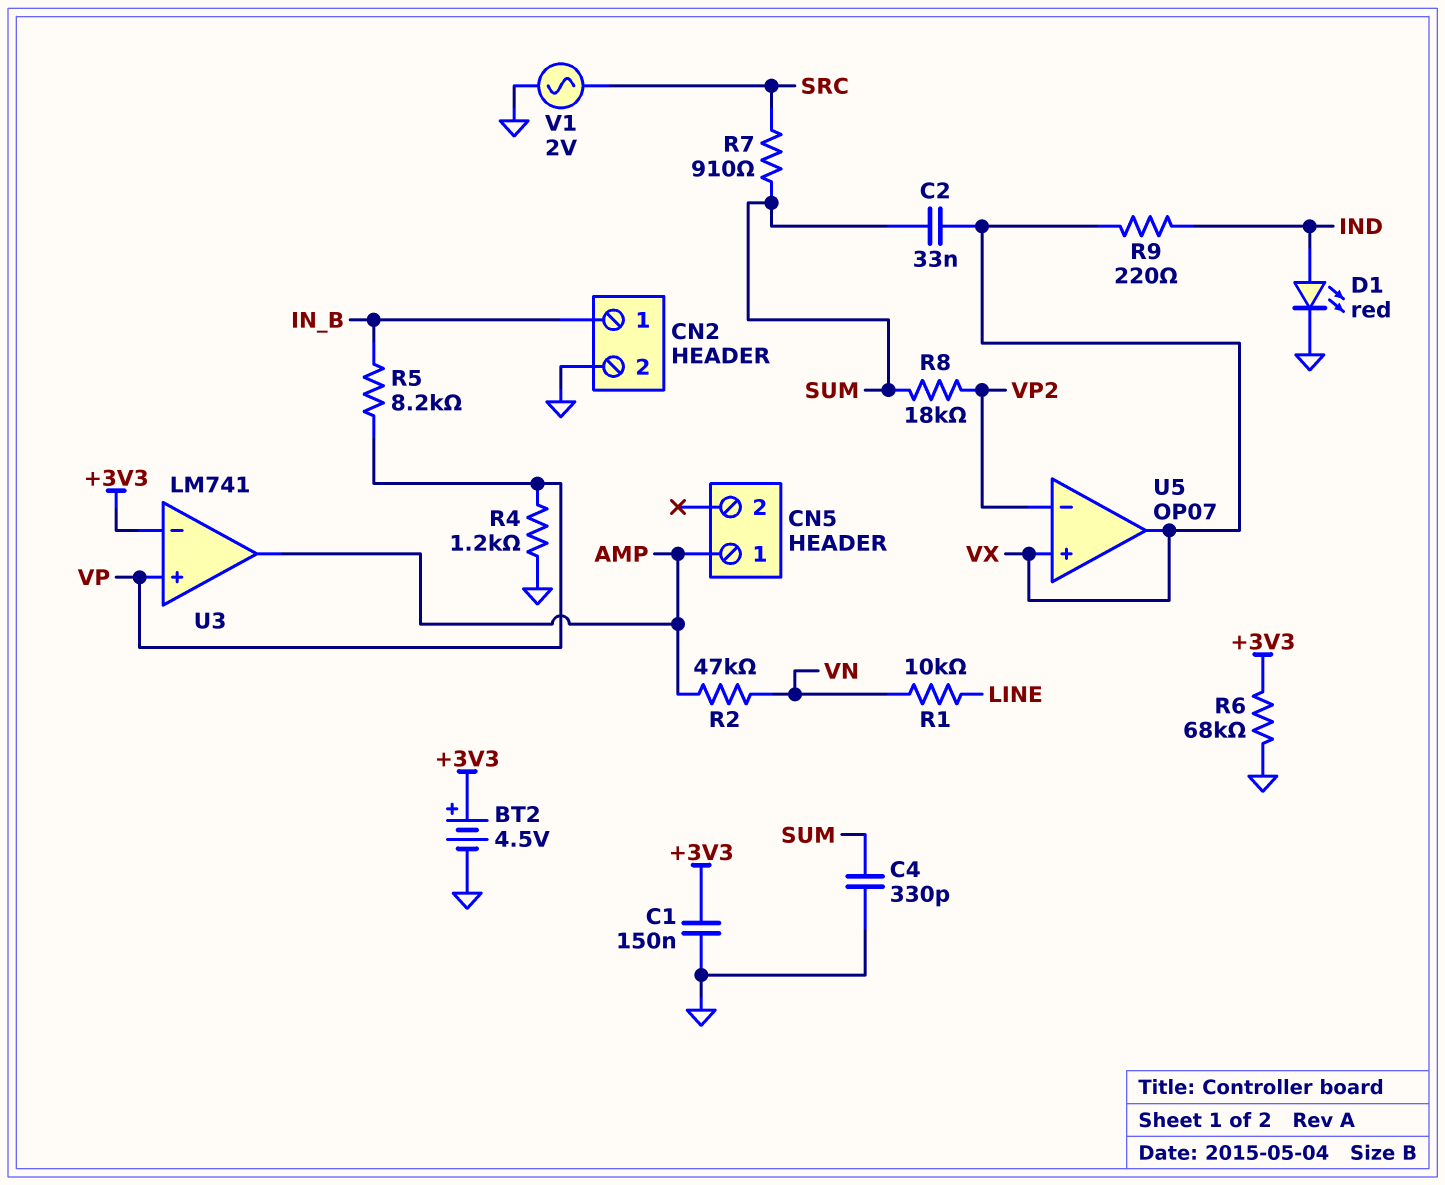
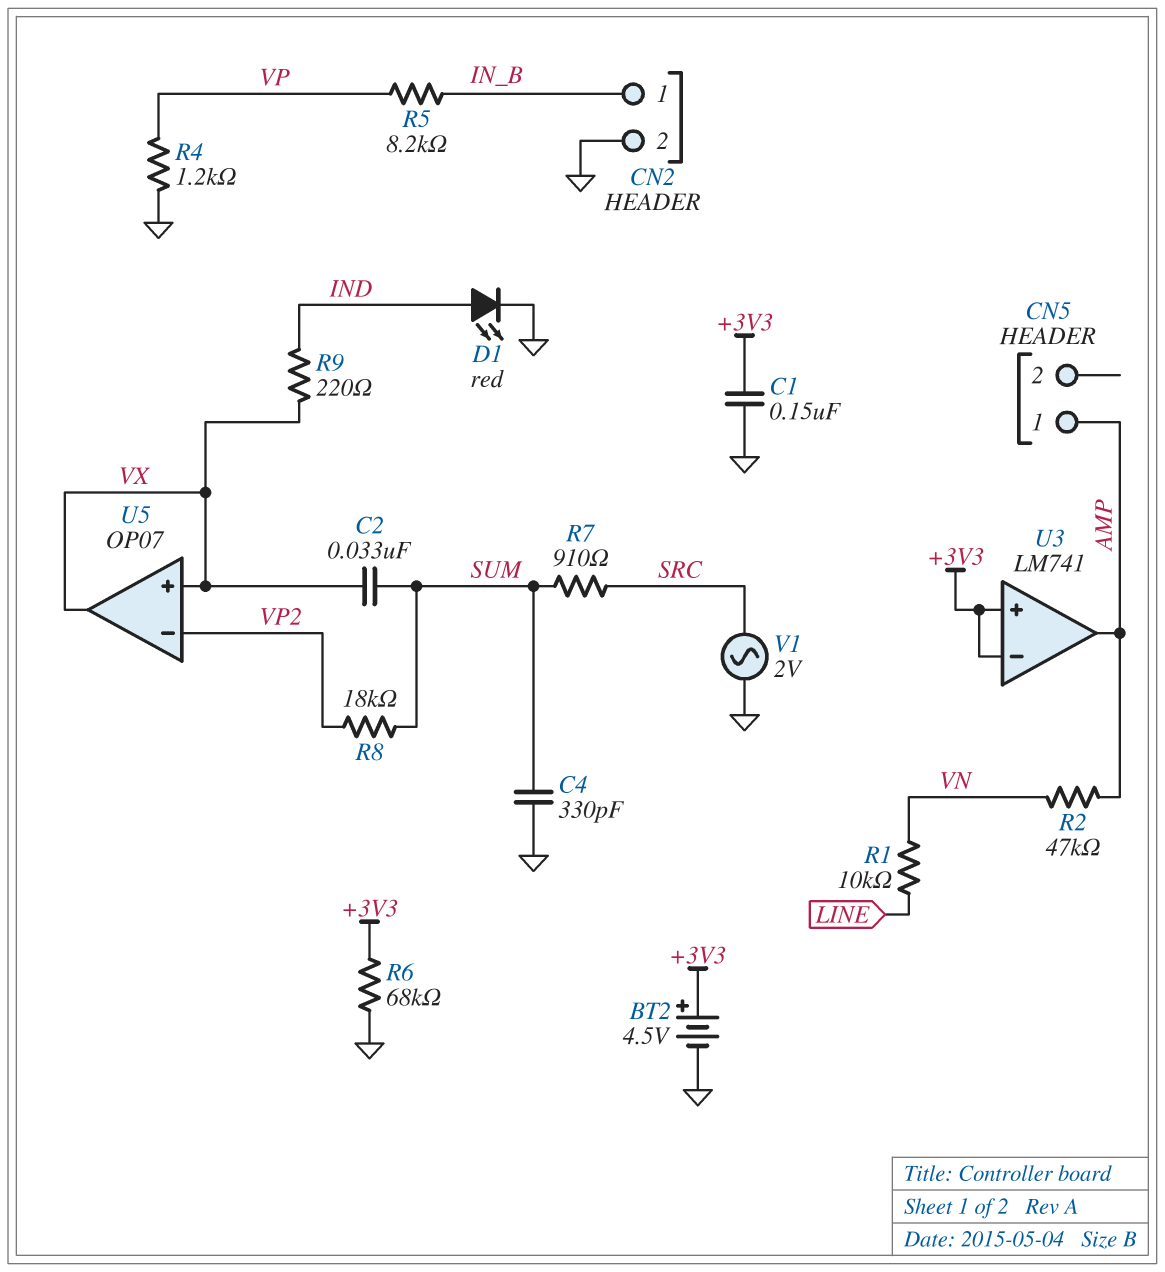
U3 pin in+: VP -> +3V3

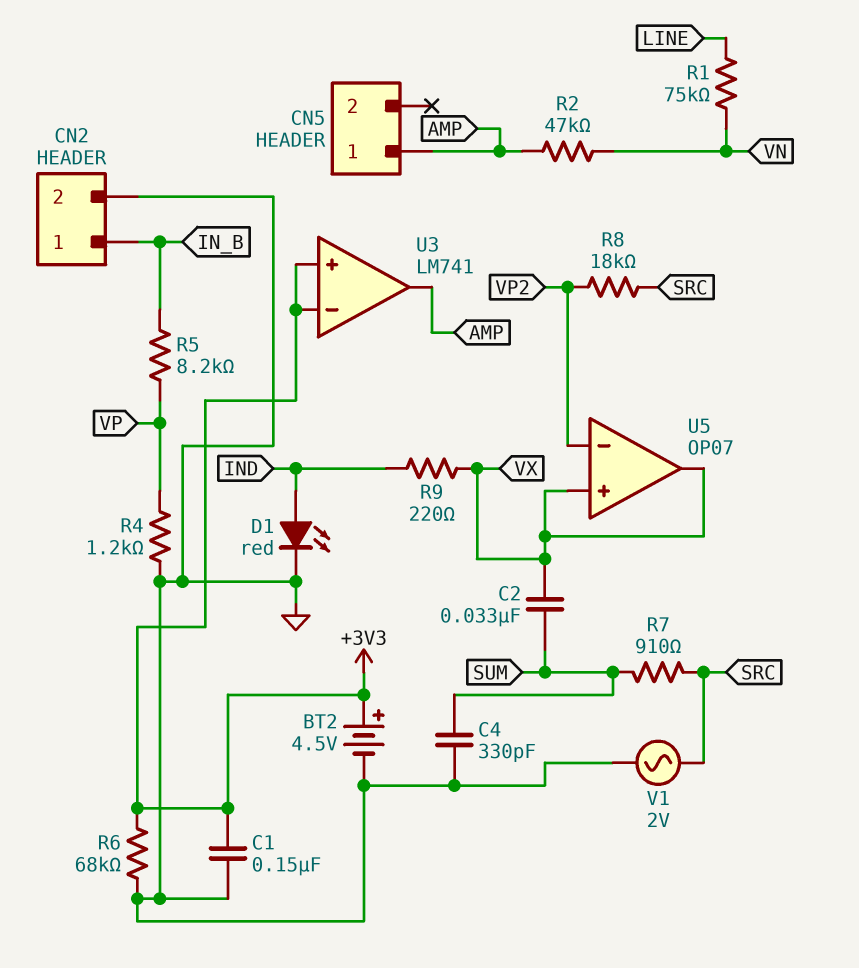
R1: 10k (LINE, VN) -> 75k (LINE, VN)
R8: 18k (SUM, VP2) -> 18k (SRC, VP2)

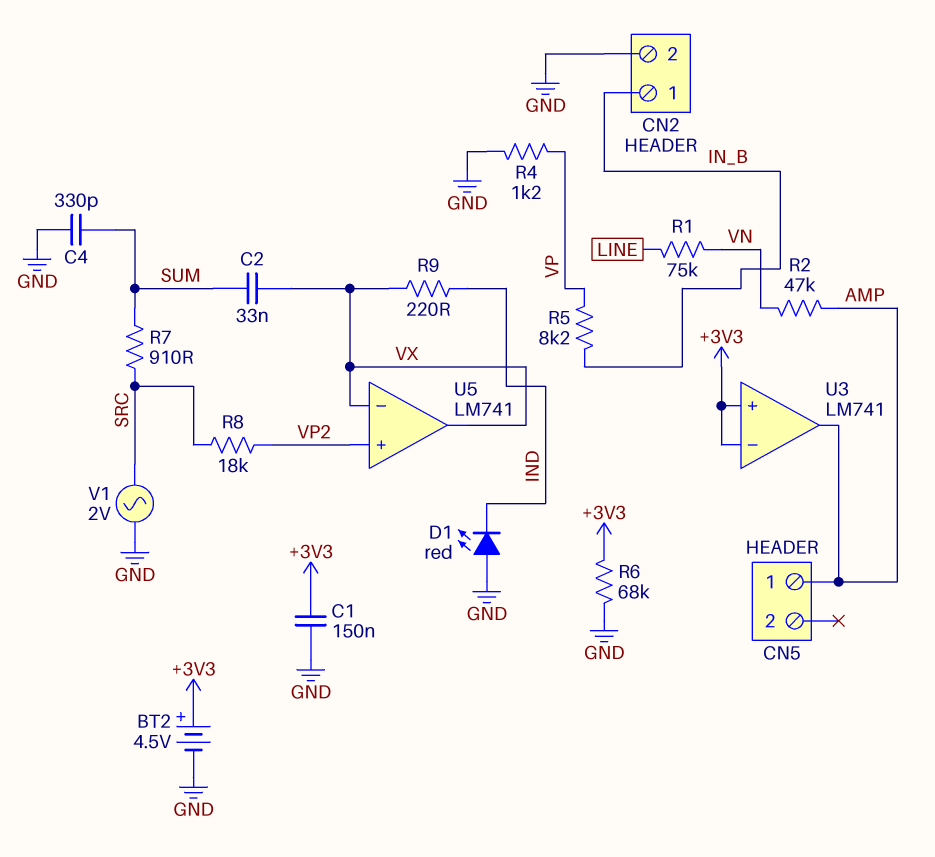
D1: LED red (A IND, K GND) -> LED red (A GND, K IND)
U5: OP07 -> LM741
U5 pin in+: VX -> VP2
U5 pin in-: VP2 -> VX

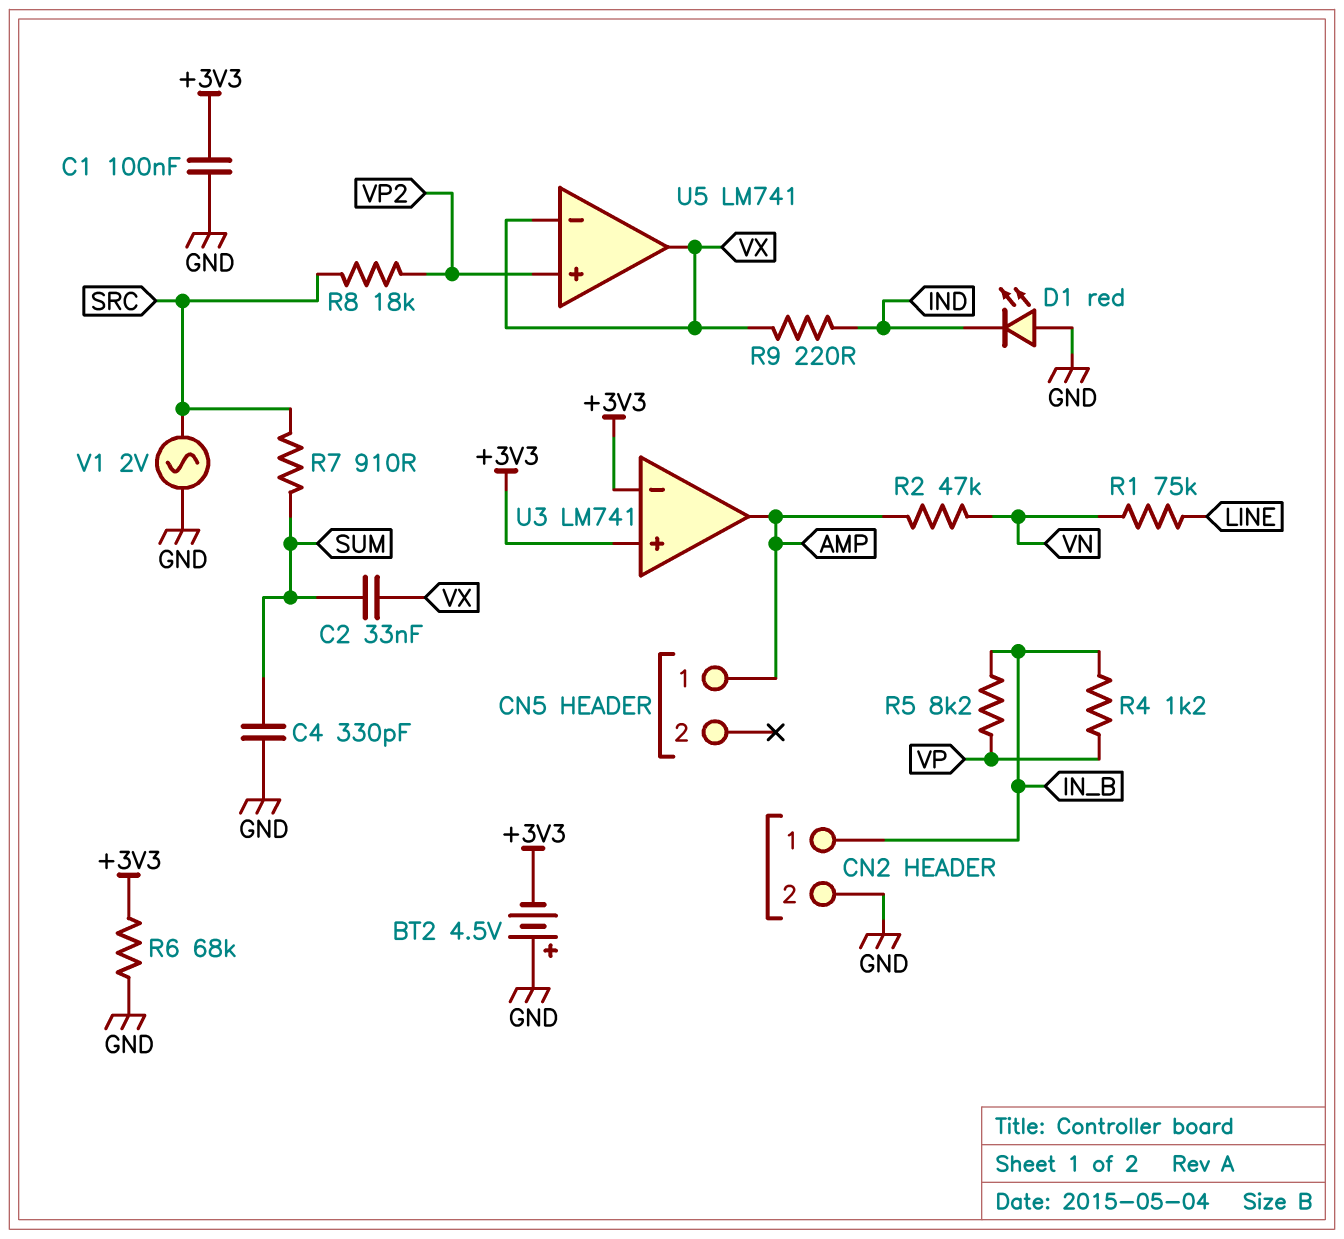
BT2: 4.5V (plus +3V3, minus GND) -> 4.5V (plus GND, minus +3V3)
C1: 150nF (+3V3, GND) -> 100nF (+3V3, GND)
R4: 1.2k (GND, VP) -> 1.2k (IN_B, VP)

